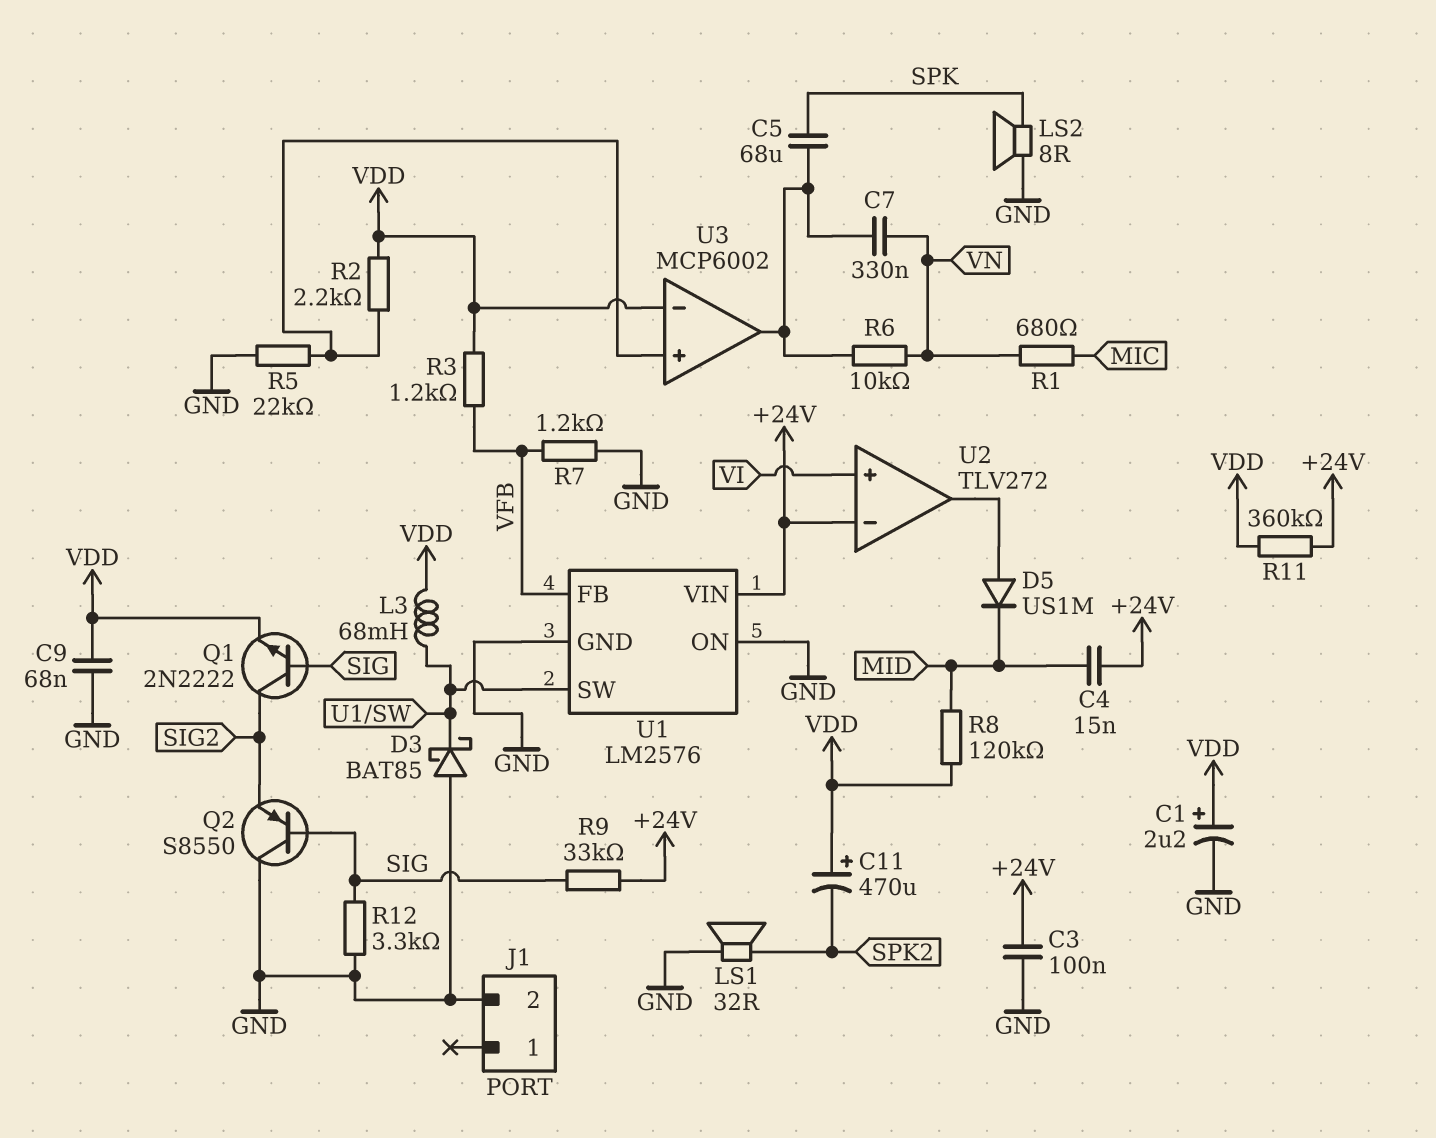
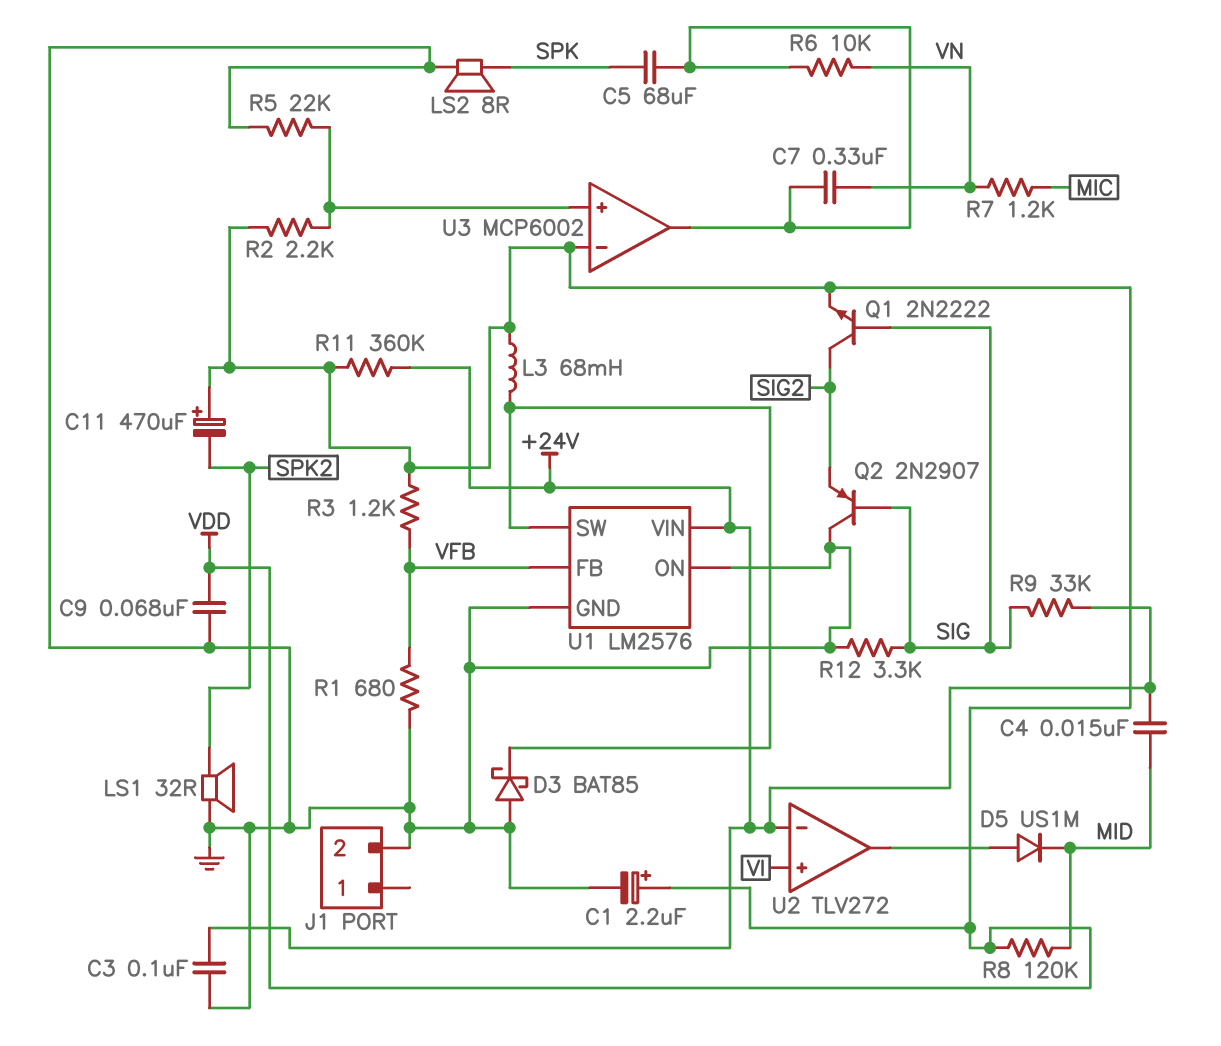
Q2: PNP S8550 (B SIG, C GND, E SIG2) -> PNP 2N2907 (B SIG, C GND, E SIG2)
R1: 680 (MIC, VN) -> 680 (GND, VFB)
R7: 1.2k (GND, VFB) -> 1.2k (MIC, VN)

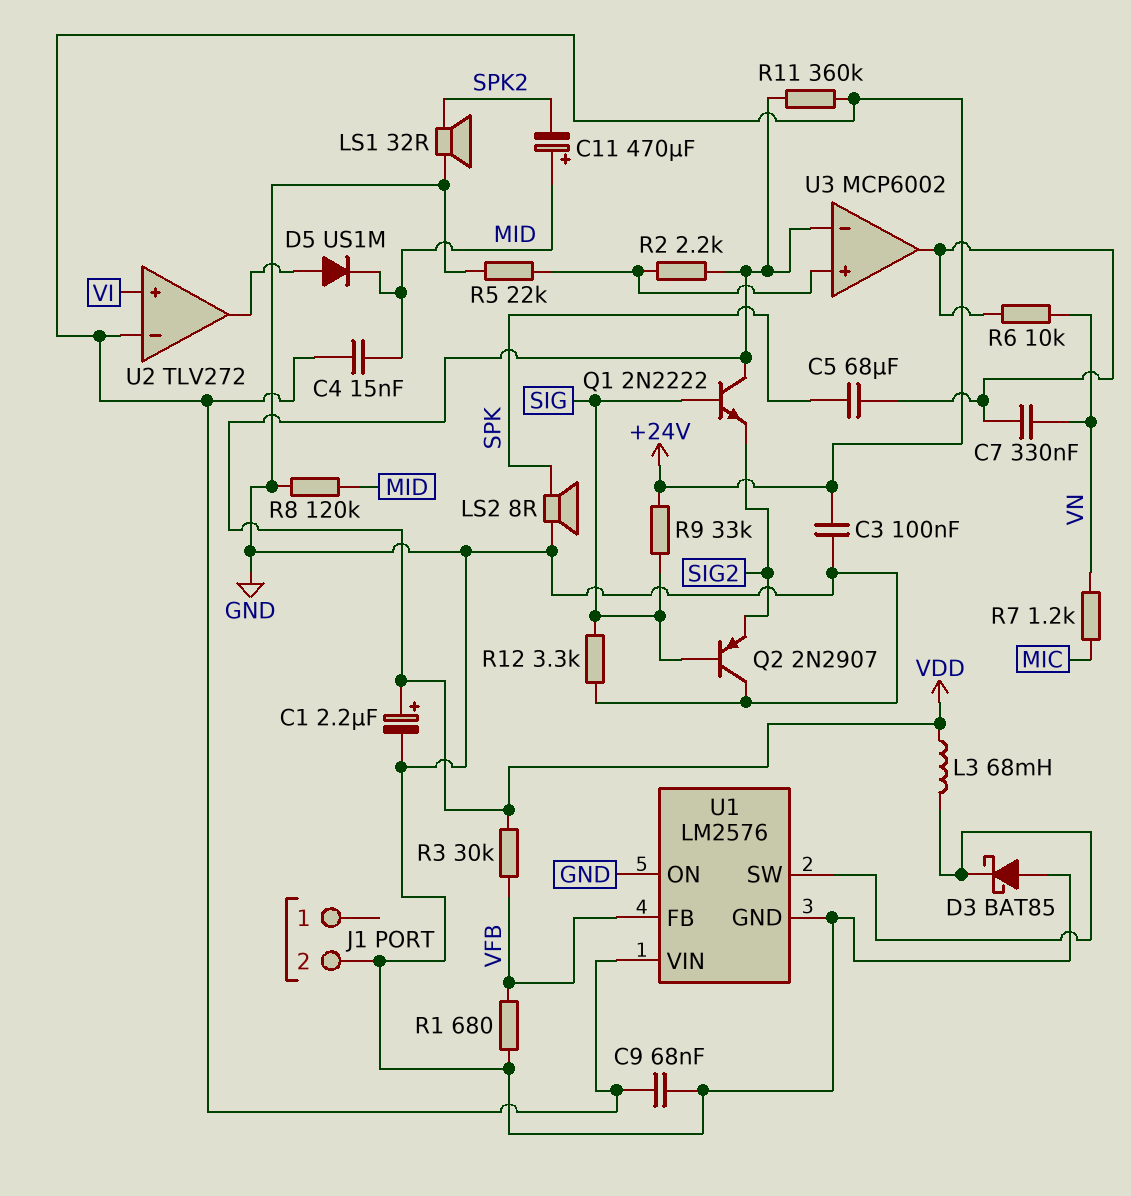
C9: 68nF (GND, VDD) -> 68nF (+24V, GND)
C11: 470uF (plus VDD, minus SPK2) -> 470uF (plus MID, minus SPK2)
Q1: NPN 2N2222 (B SIG, C SIG2, E VDD) -> NPN 2N2222 (B SIG, C VDD, E SIG2)
R3: 1.2k (VDD, VFB) -> 30k (VDD, VFB)
R8: 120k (MID, VDD) -> 120k (GND, MID)

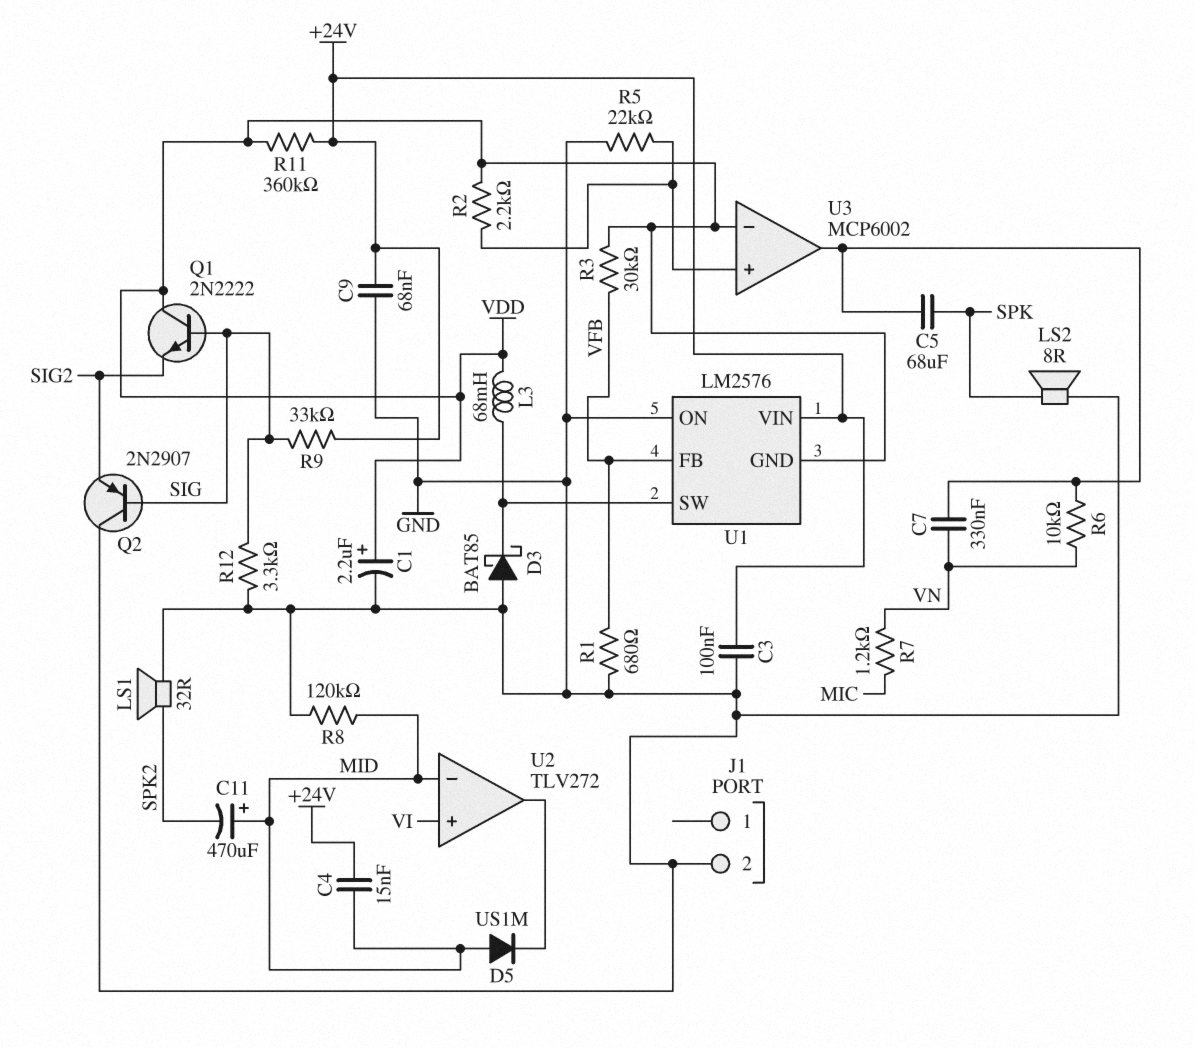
D5: diode US1M (A U2/out, K MID) -> diode US1M (A MID, K U2/out)
U1 pin GND: GND -> VDD
U2 pin in-: +24V -> MID

